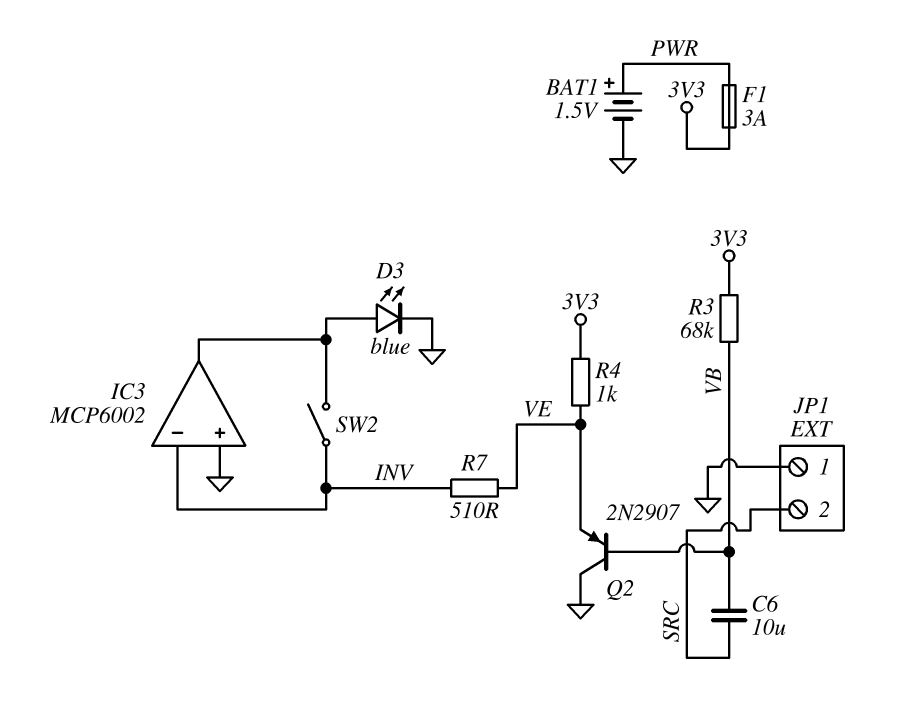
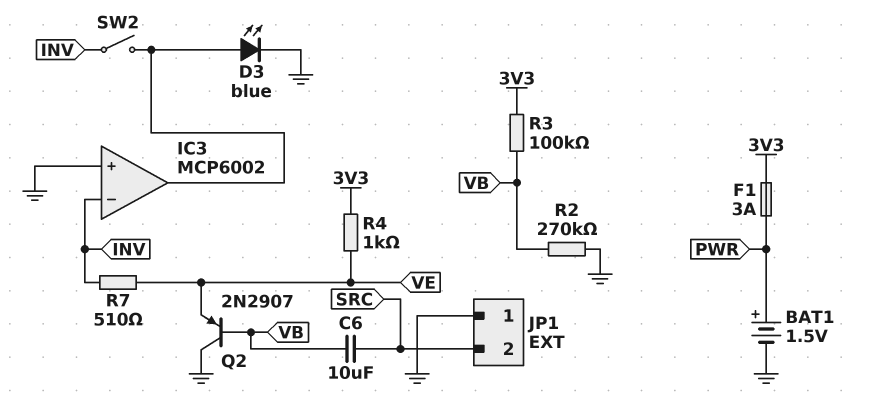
R2: none -> 270k (GND, VB)
R3: 68k (3V3, VB) -> 100k (3V3, VB)

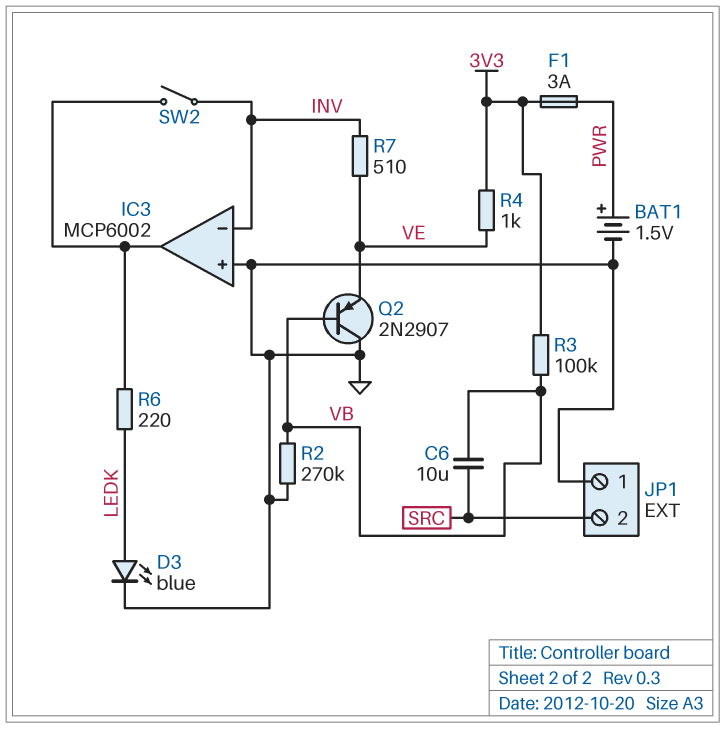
D3: LED blue (A IC3/out, K GND) -> LED blue (A LEDK, K GND)
R6: none -> 220 (IC3/out, LEDK)

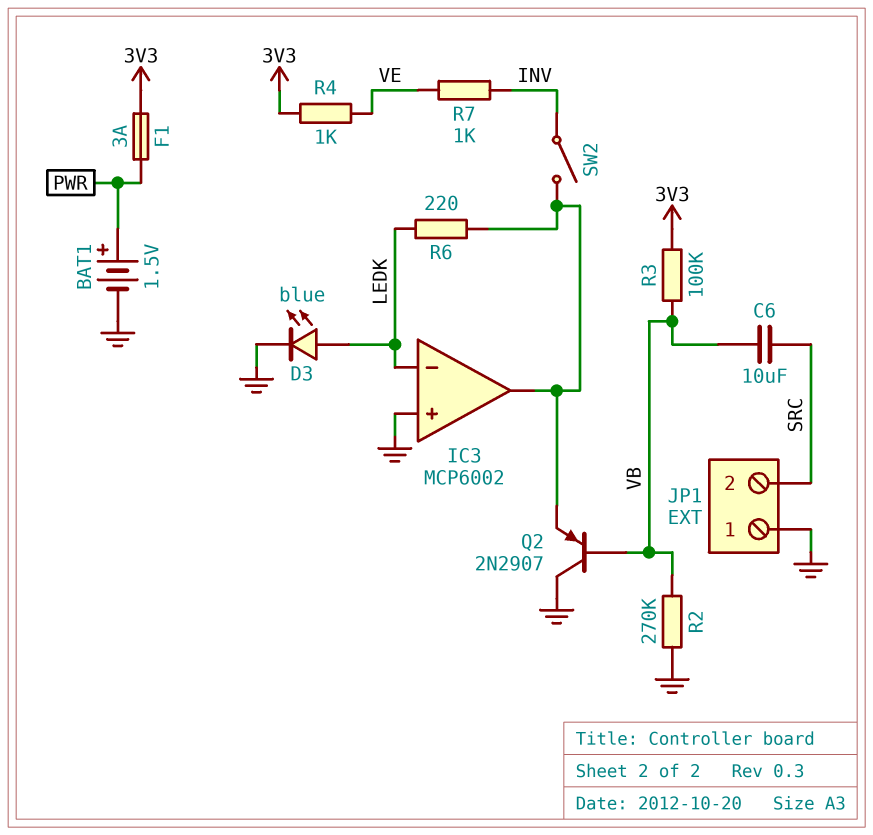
IC3 pin in-: INV -> LEDK
Q2: PNP 2N2907 (B VB, C GND, E VE) -> PNP 2N2907 (B VB, C GND, E IC3/out)
R7: 510 (INV, VE) -> 1k (INV, VE)

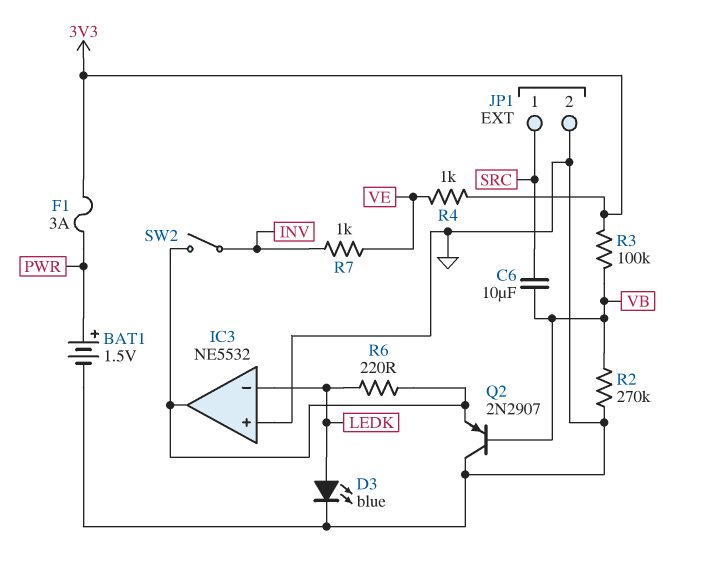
IC3: MCP6002 -> NE5532
JP1 pin 1: GND -> SRC
JP1 pin 2: SRC -> GND

